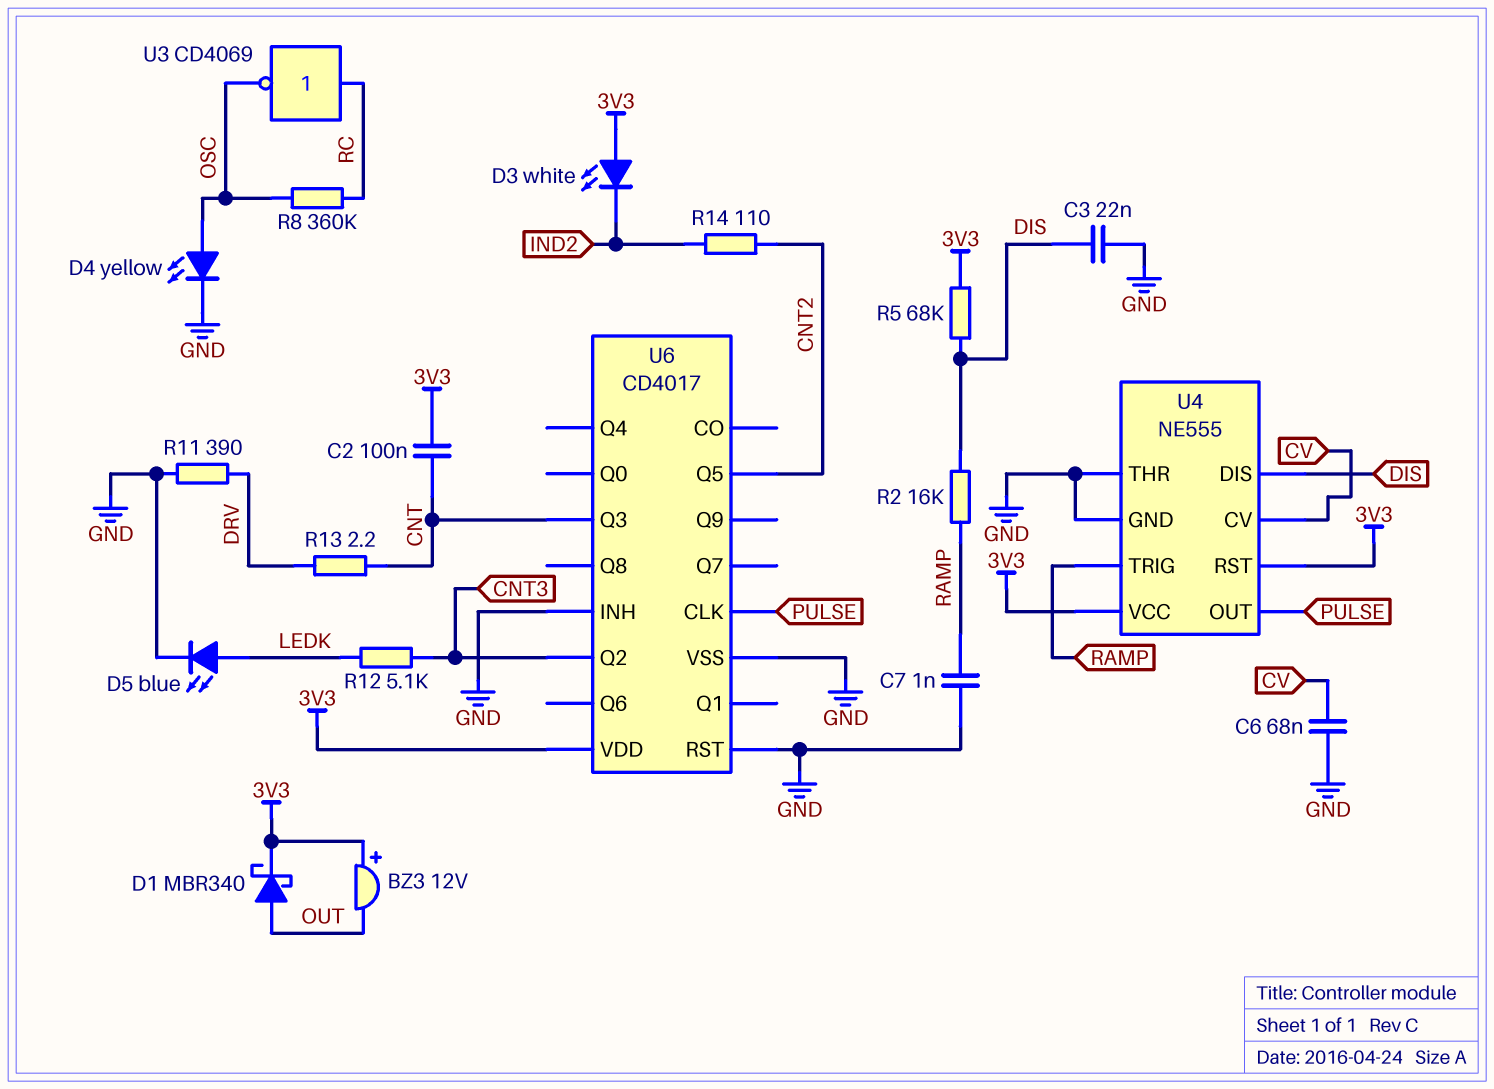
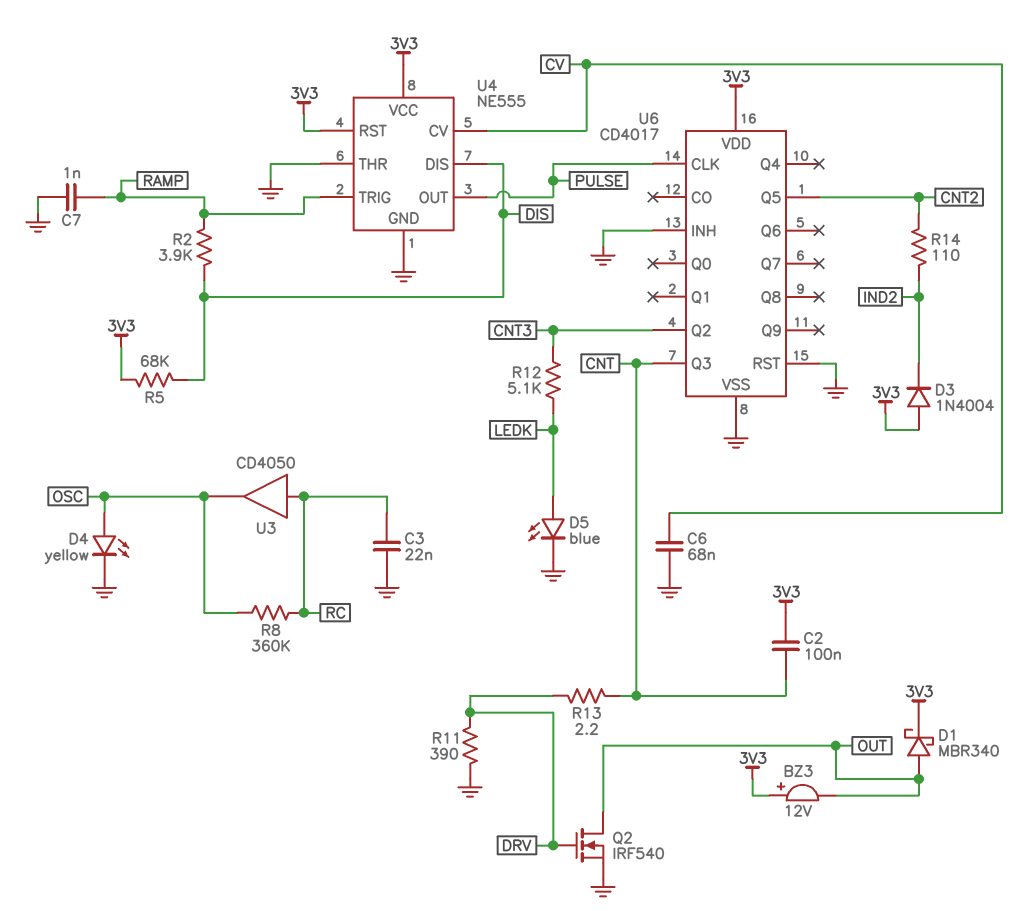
C3: 22nF (DIS, GND) -> 22nF (GND, RC)
D3: LED white (A 3V3, K IND2) -> diode 1N4004 (A 3V3, K IND2)
Q2: none -> NMOS IRF540 (G DRV, D OUT, S GND)
R2: 16k (DIS, RAMP) -> 3.9k (DIS, RAMP)
U3: NOT CD4069 (in RC, out OSC) -> buffer CD4050 (in RC, out OSC)

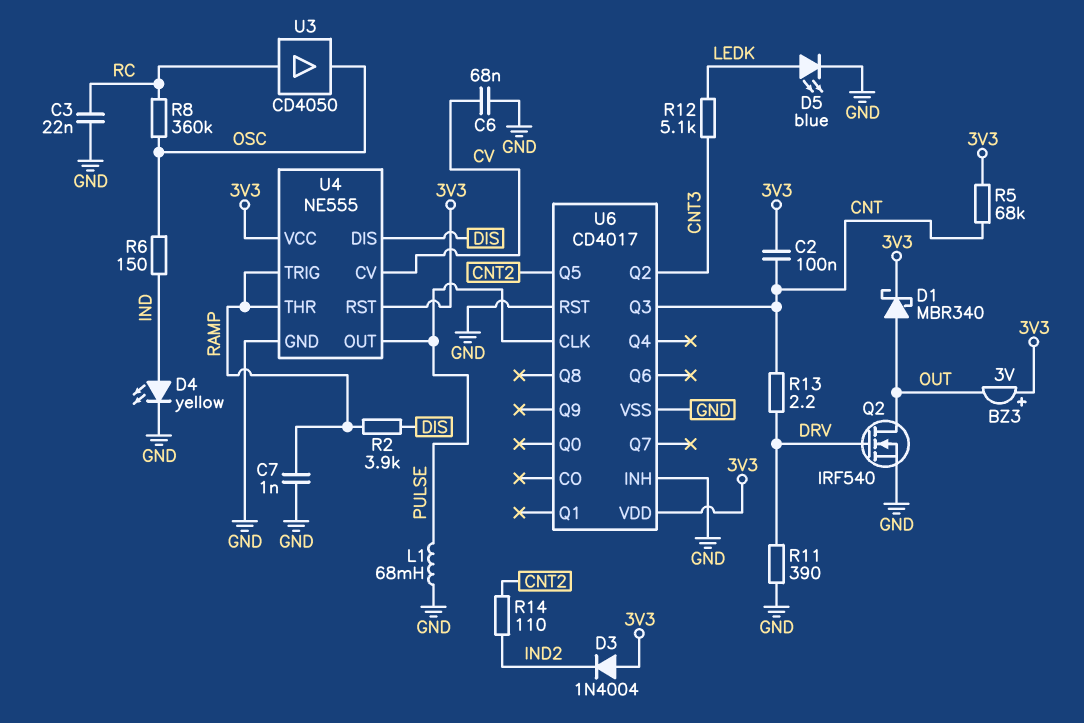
BZ3: buzzer 12V (plus 3V3, minus OUT) -> buzzer 3V (plus 3V3, minus OUT)
D4: LED yellow (A OSC, K GND) -> LED yellow (A IND, K GND)
L1: none -> 68mH (GND, PULSE)
R5: 68k (3V3, DIS) -> 68k (3V3, CNT)
R6: none -> 150 (IND, OSC)
U4 pin THR: GND -> RAMP

